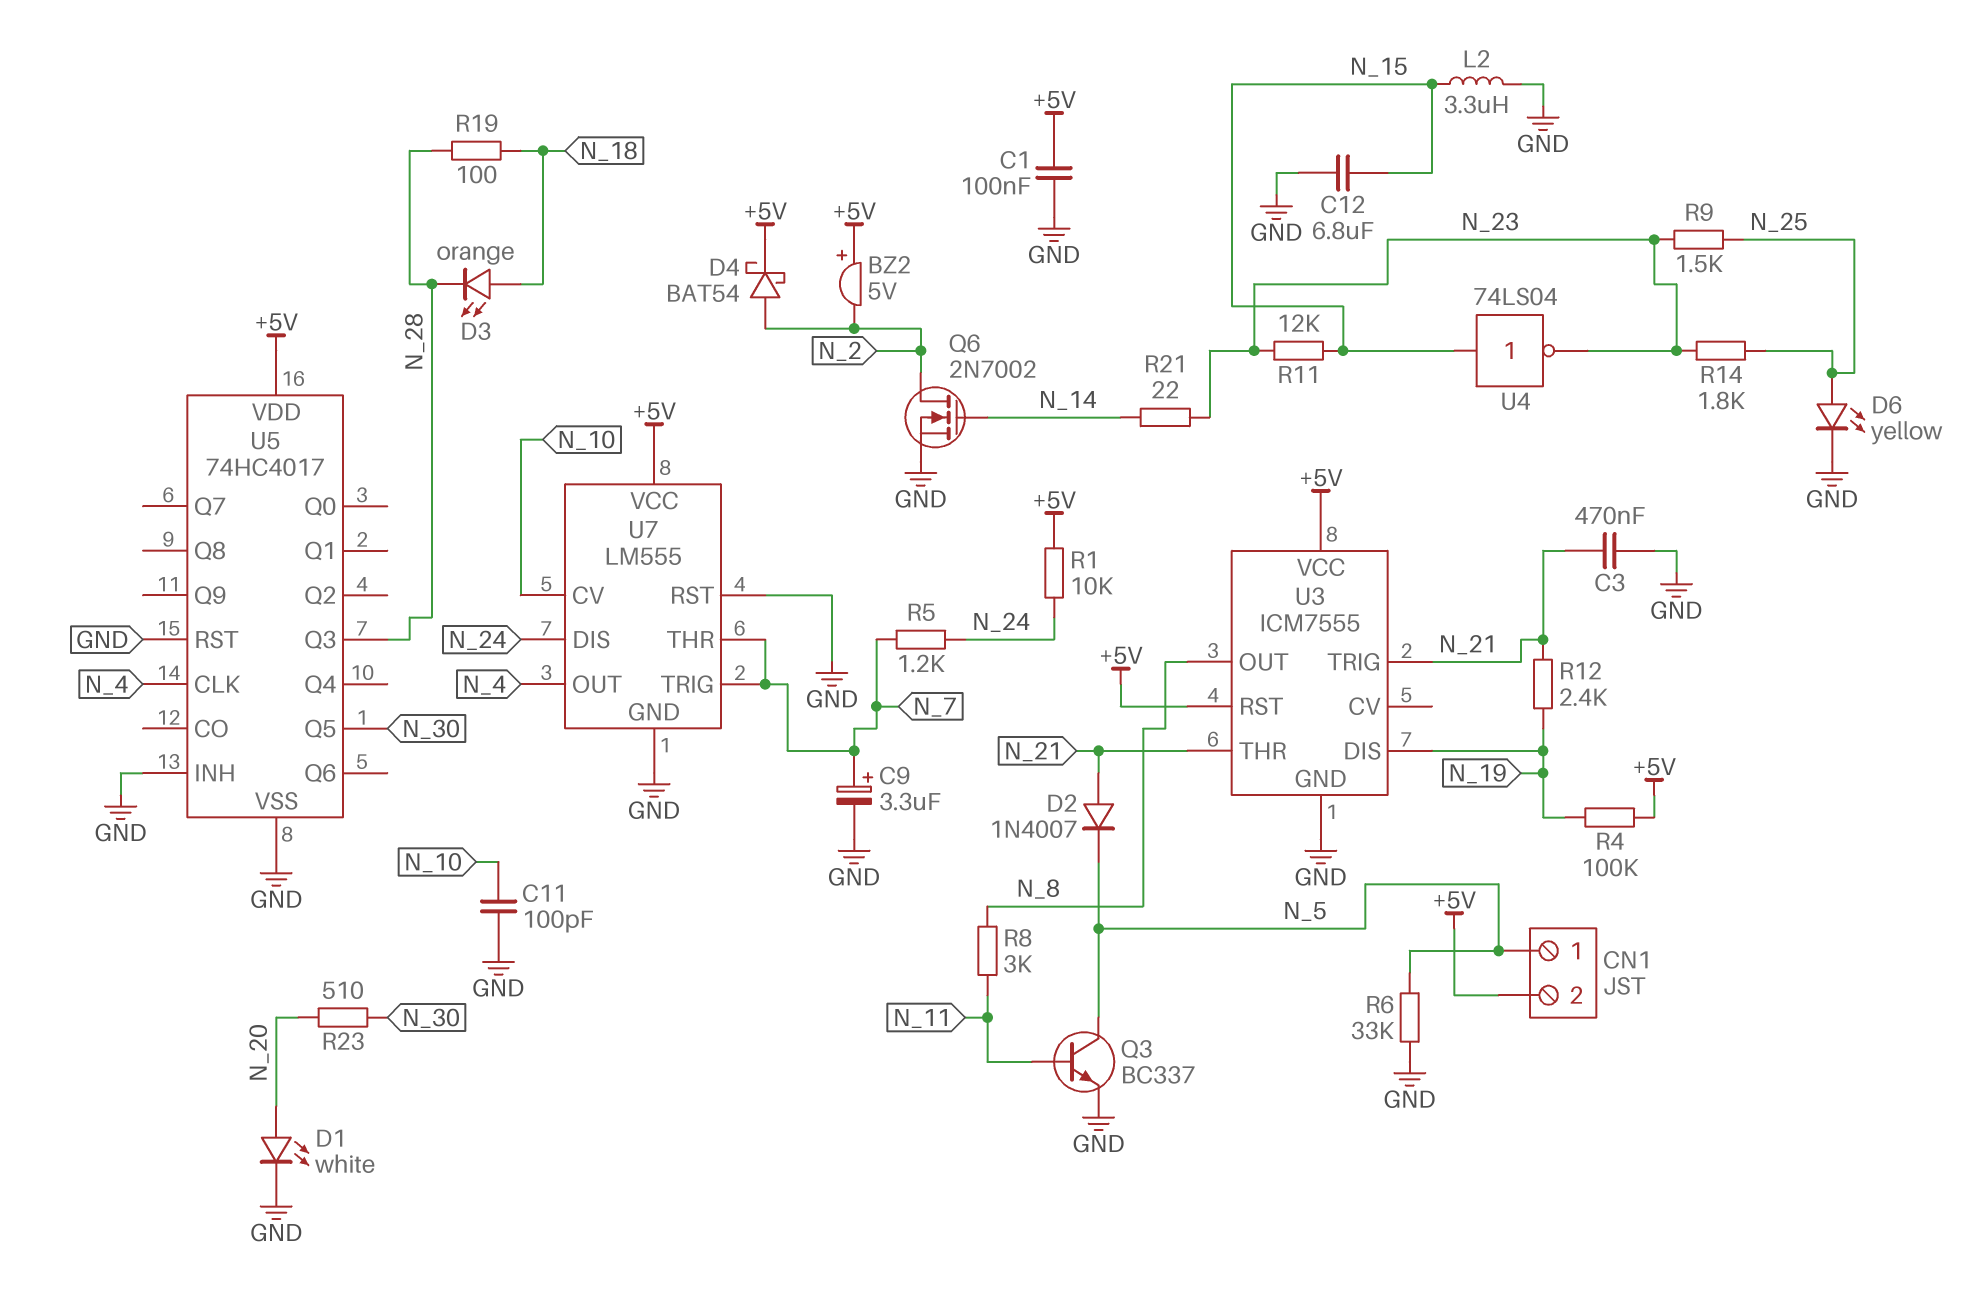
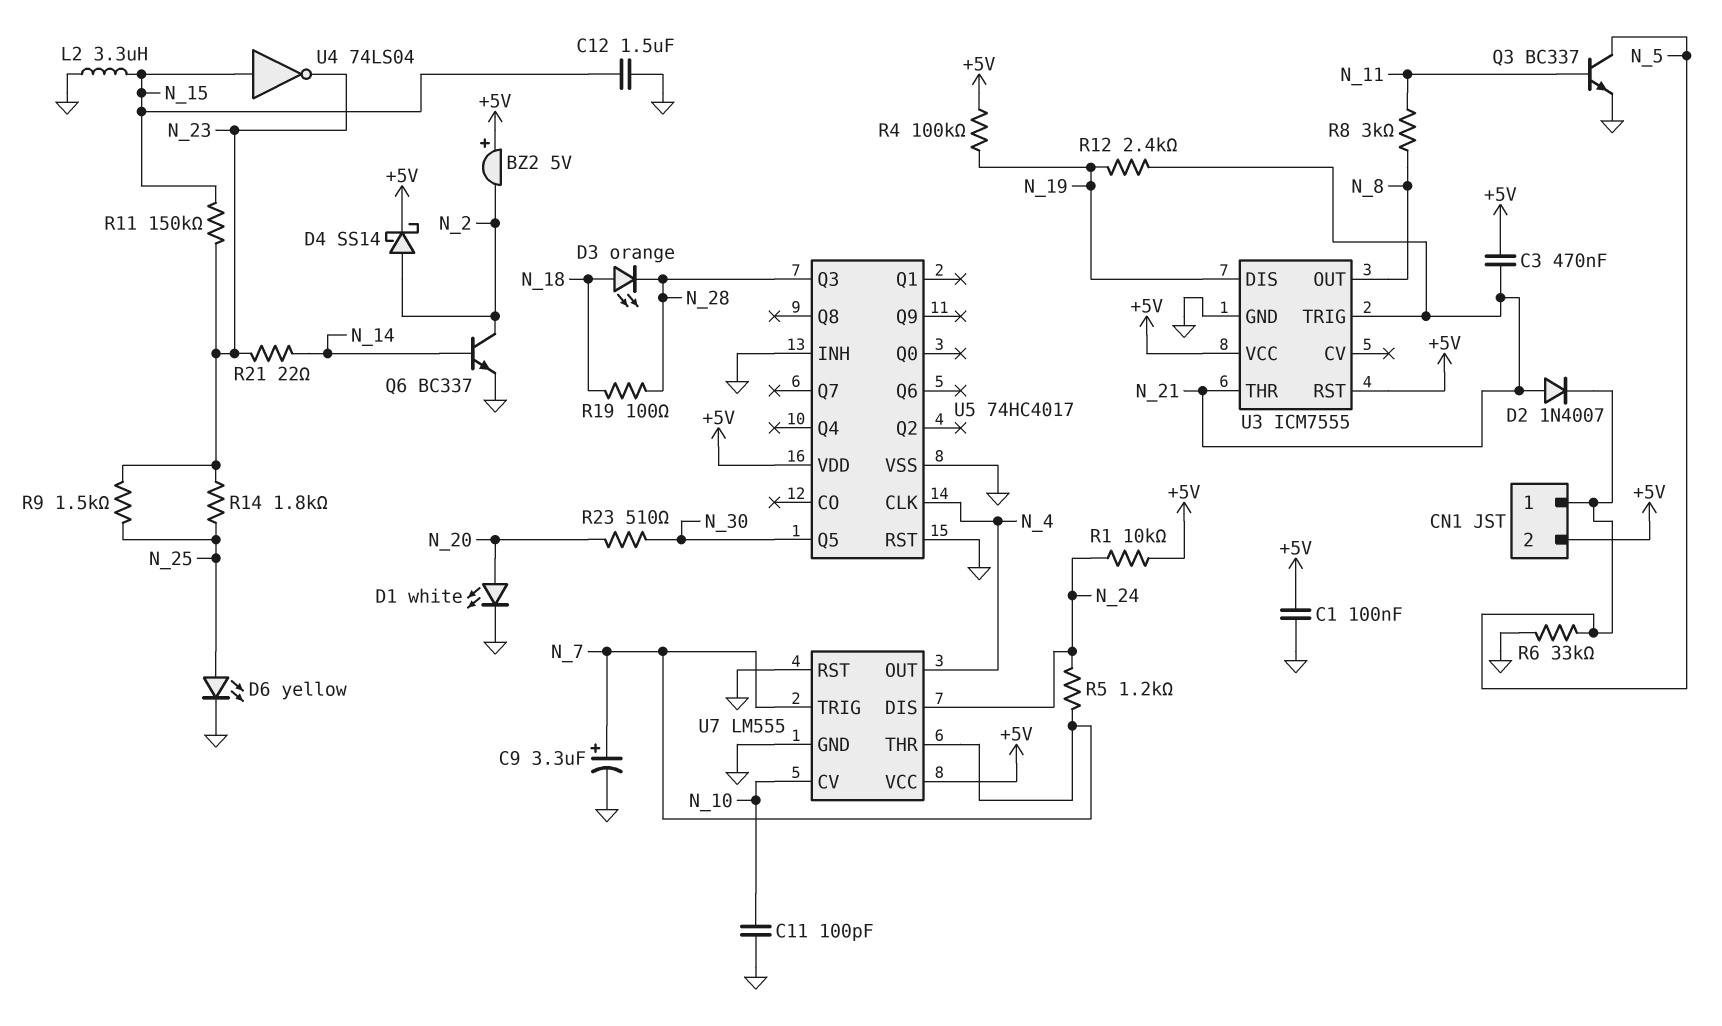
C3: 470nF (GND, N_21) -> 470nF (+5V, N_21)
C12: 6.8uF (GND, N_15) -> 1.5uF (GND, N_15)
D4: schottky BAT54 (A N_2, K +5V) -> schottky SS14 (A N_2, K +5V)
Q6: NMOS 2N7002 (G N_14, D N_2, S GND) -> NPN BC337 (B N_14, C N_2, E GND)
R11: 12k (N_15, N_23) -> 150k (N_15, N_23)

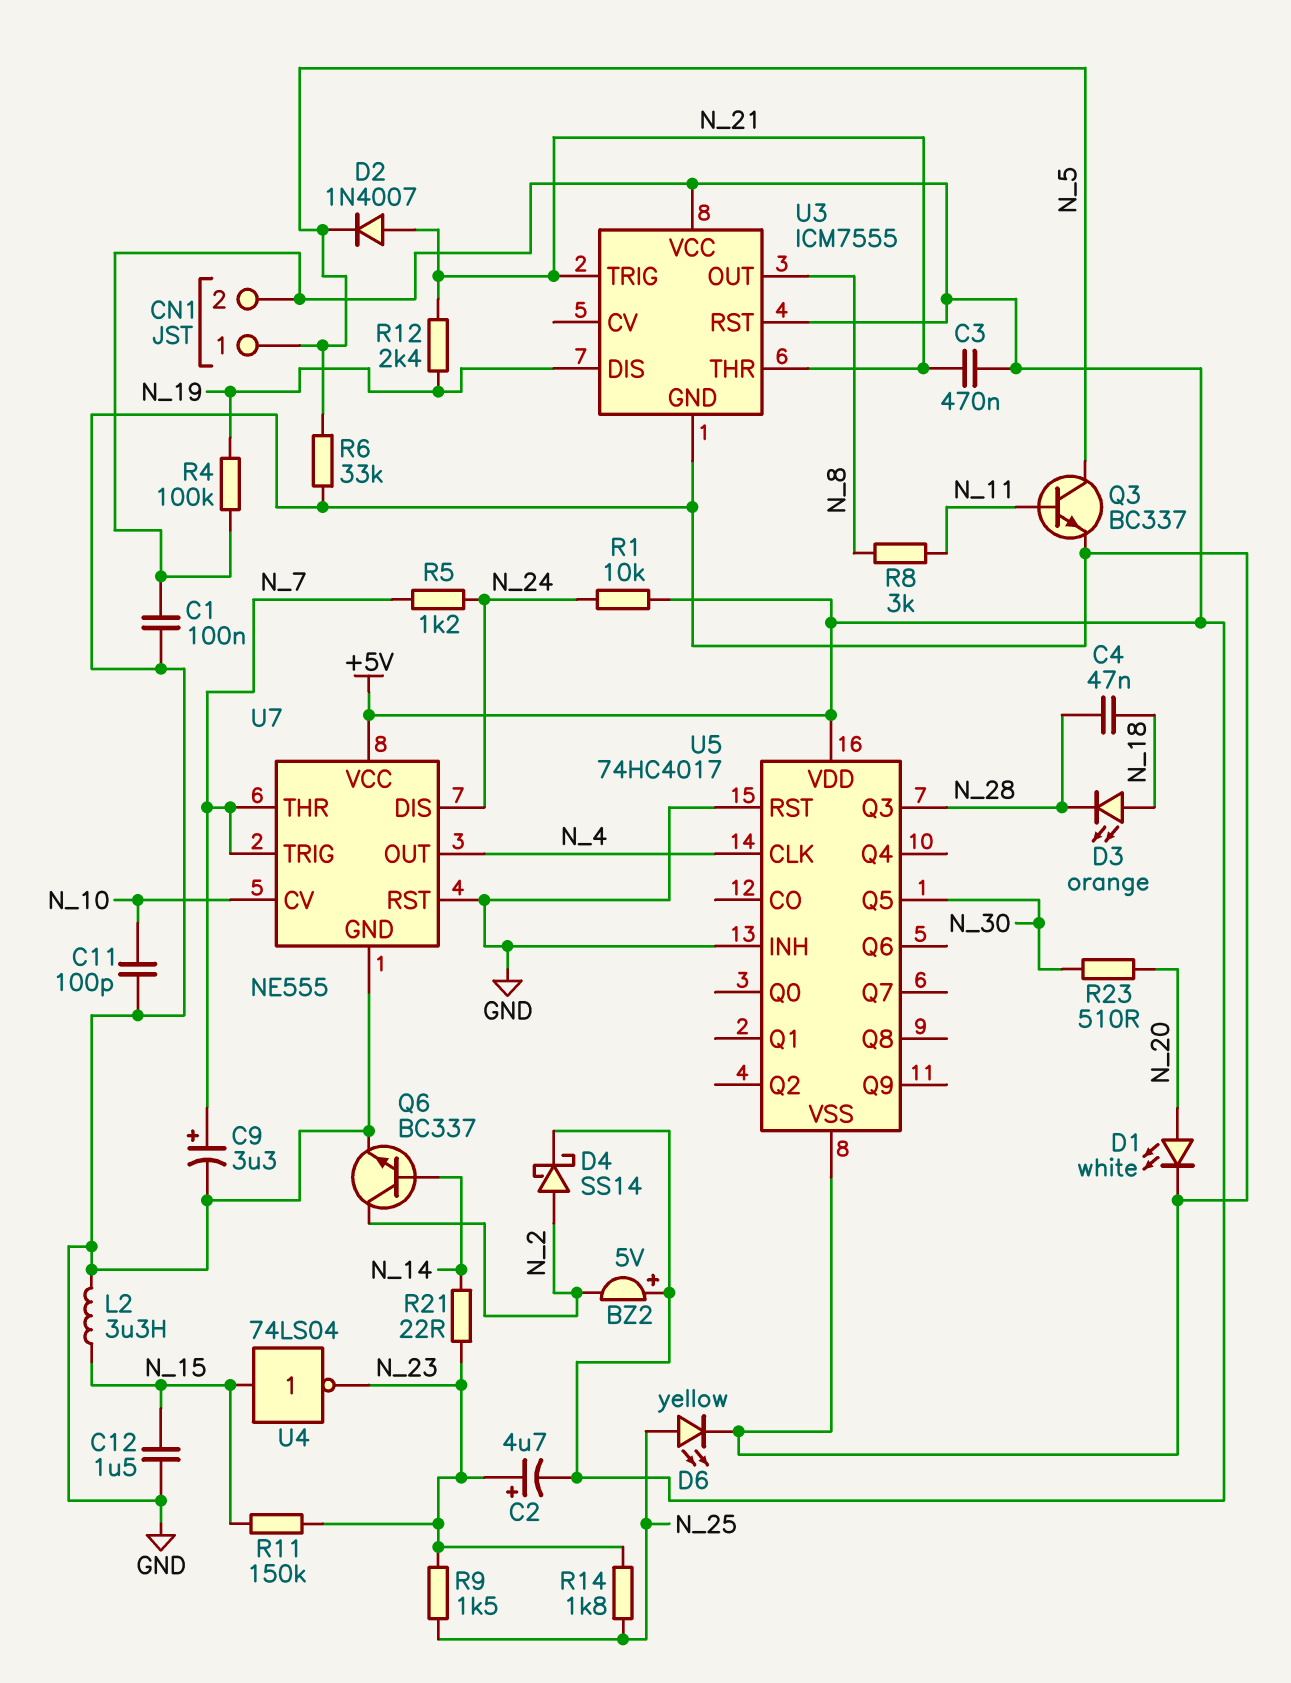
C2: none -> 4.7uF (plus N_23, minus +5V)
C4: none -> 47nF (N_18, N_28)
R19: 100 (N_18, N_28) -> none
U7: LM555 -> NE555

